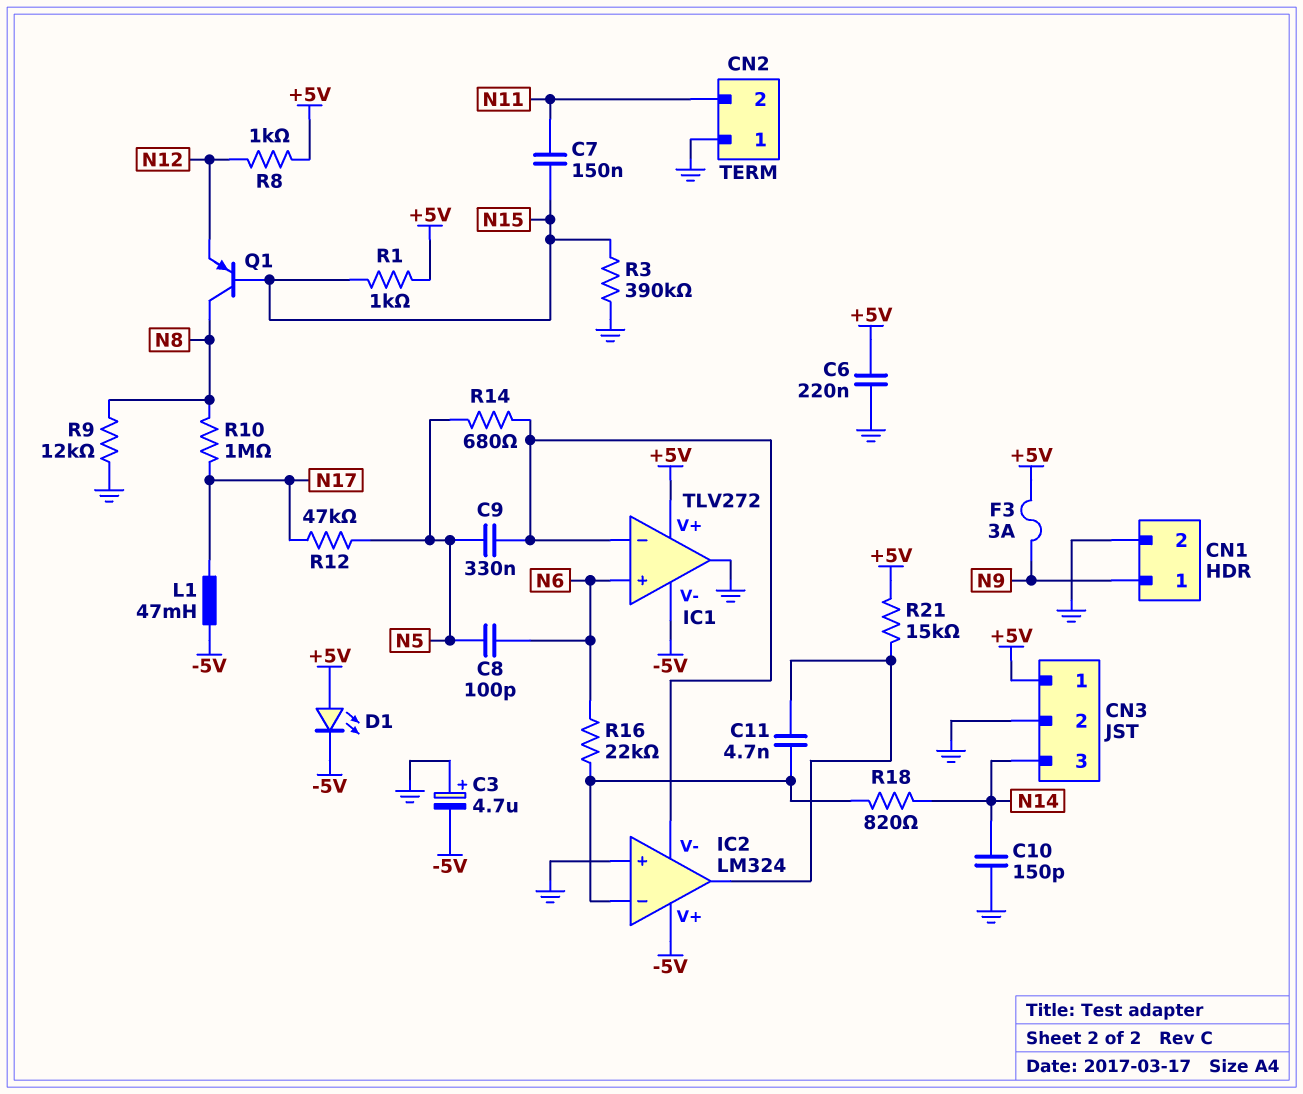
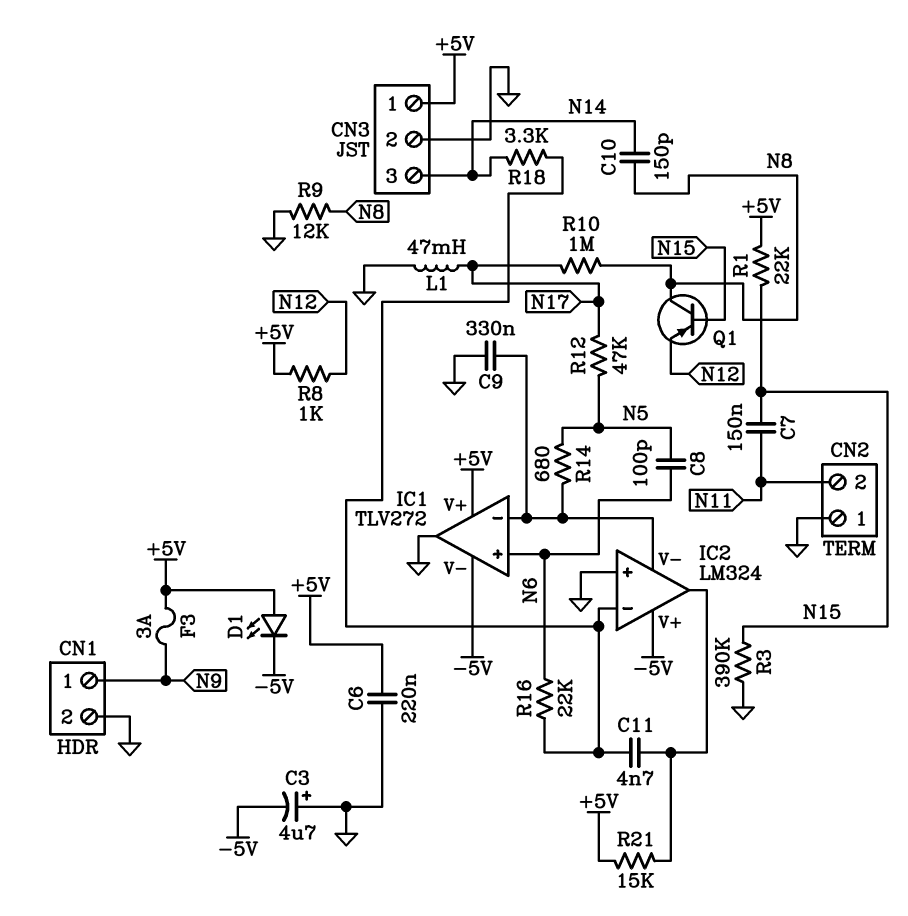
C9: 330nF (IC1/in-, N5) -> 330nF (GND, IC1/in-)
C10: 150pF (GND, N14) -> 150pF (N8, N14)
L1: 47mH (-5V, N17) -> 47mH (GND, N17)
R1: 1k (+5V, N15) -> 22k (+5V, N15)
R18: 820 (IC2/in-, N14) -> 3.3k (IC2/in-, N14)

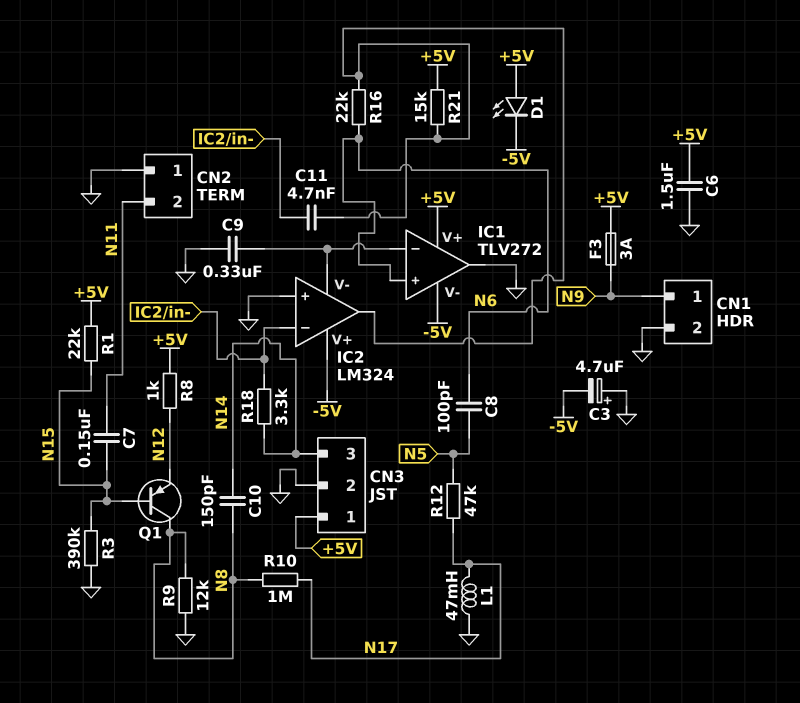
C6: 220nF (+5V, GND) -> 1.5uF (+5V, GND)
R14: 680 (IC1/in-, N5) -> none
R16: 22k (IC2/in-, N6) -> 22k (IC2/out, N6)

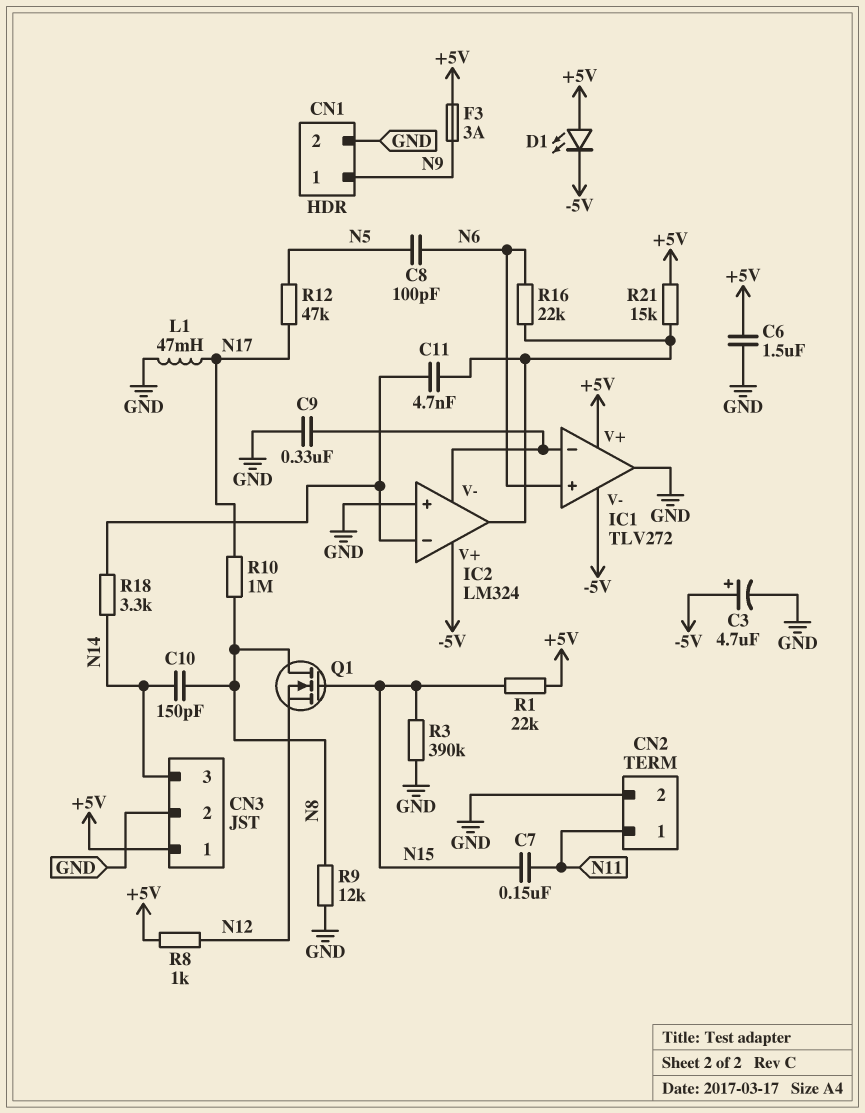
C3: 4.7uF (plus GND, minus -5V) -> 4.7uF (plus -5V, minus GND)
CN2 pin 1: GND -> N11
CN2 pin 2: N11 -> GND
Q1: PNP (B N15, C N8, E N12) -> NMOS (G N15, D N8, S N12)

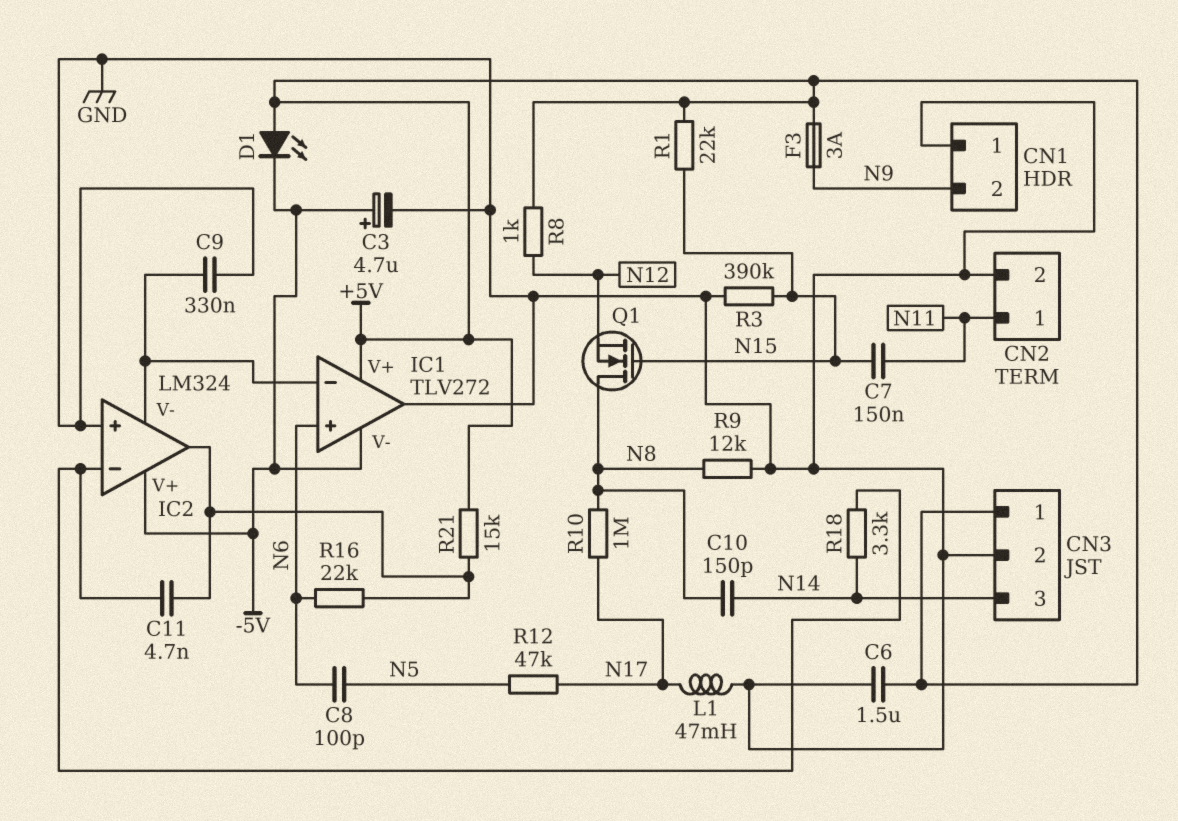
CN1 pin 1: N9 -> GND
CN1 pin 2: GND -> N9

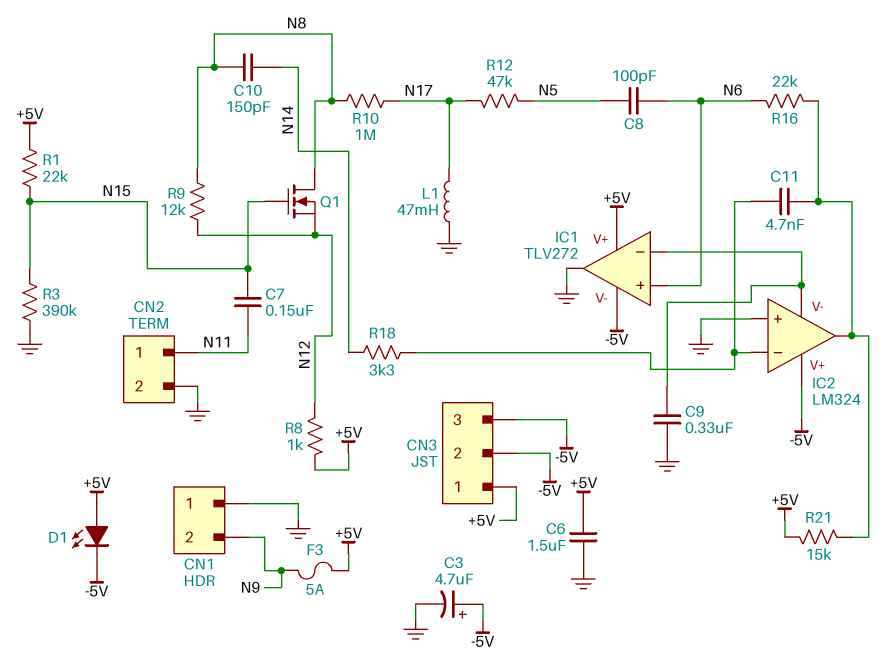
CN3 pin 2: GND -> -5V
CN3 pin 3: N14 -> -5V
F3: 3A (+5V, N9) -> 5A (+5V, N9)
R9: 12k (GND, N8) -> 12k (N8, N12)

